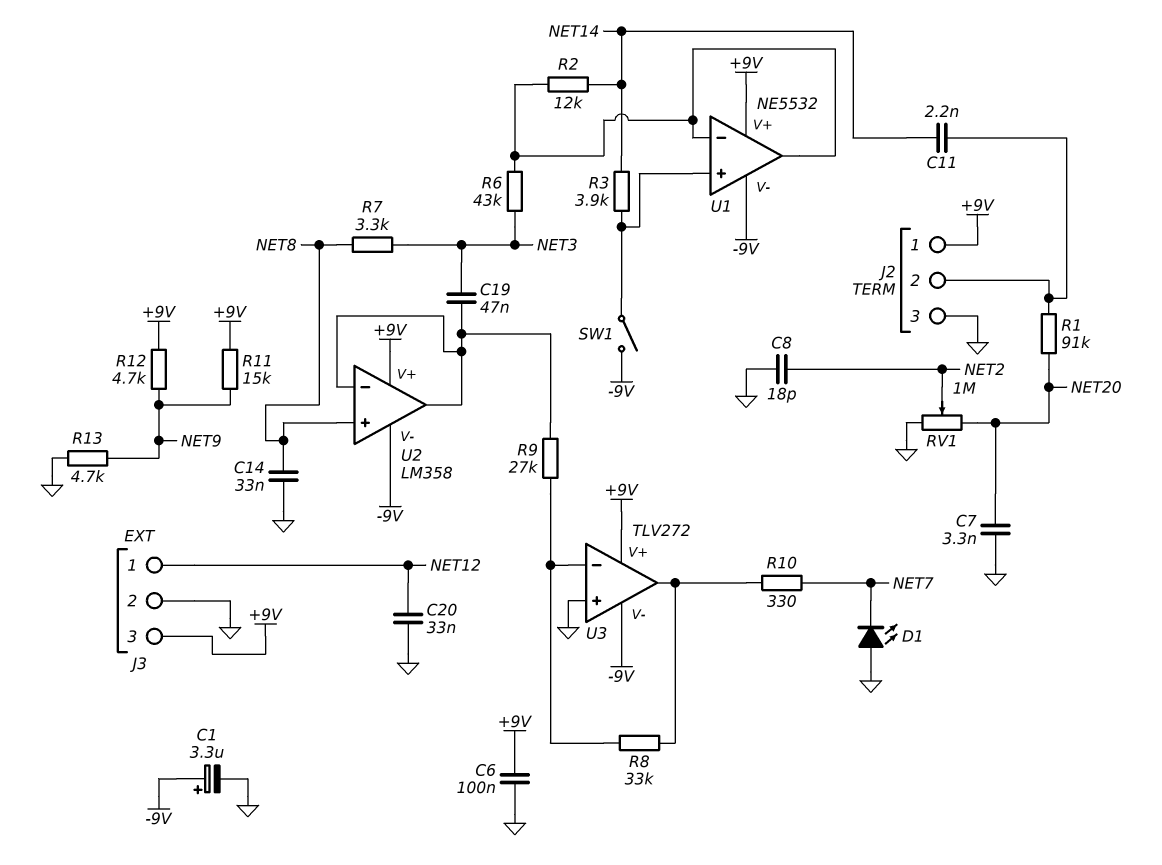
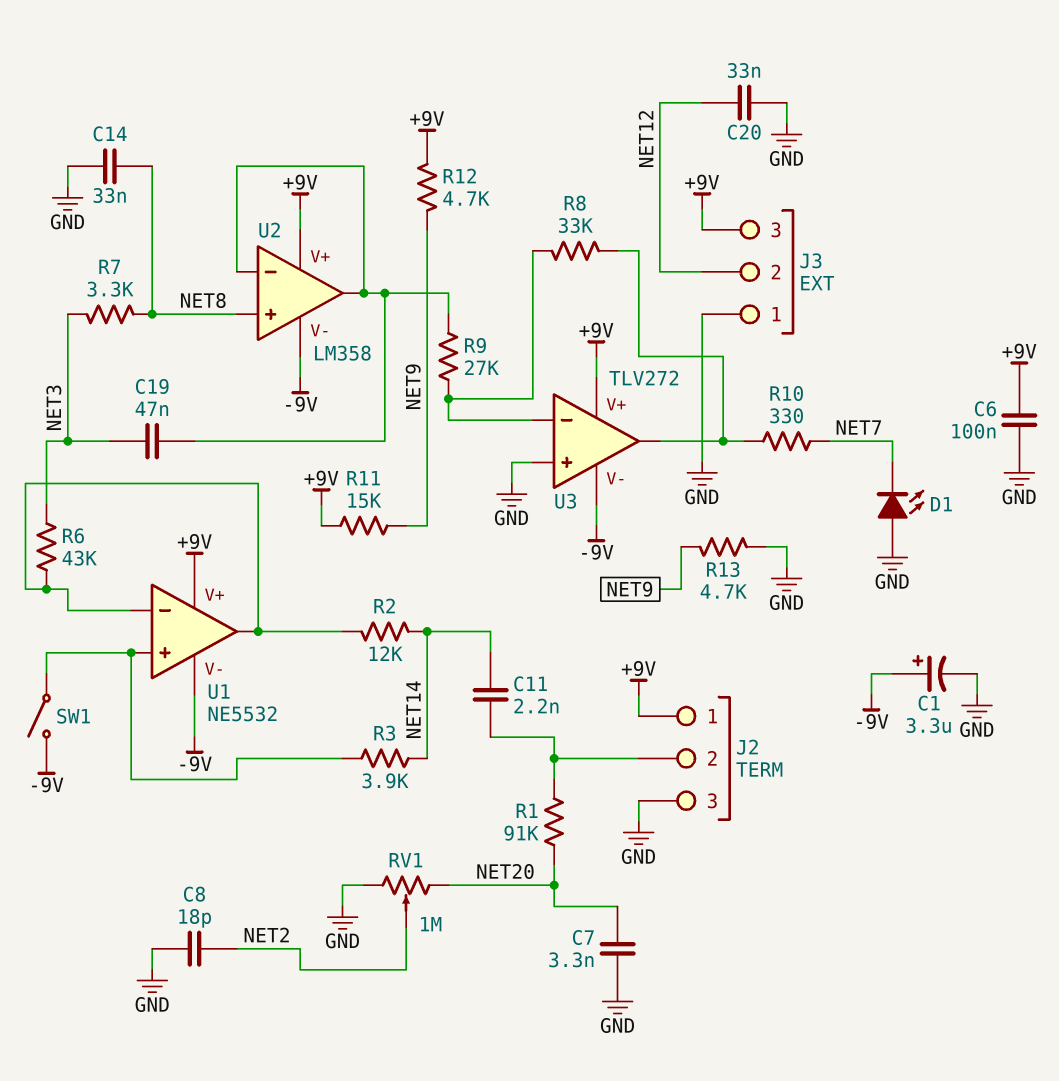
J3 pin 1: NET12 -> GND
J3 pin 2: GND -> NET12

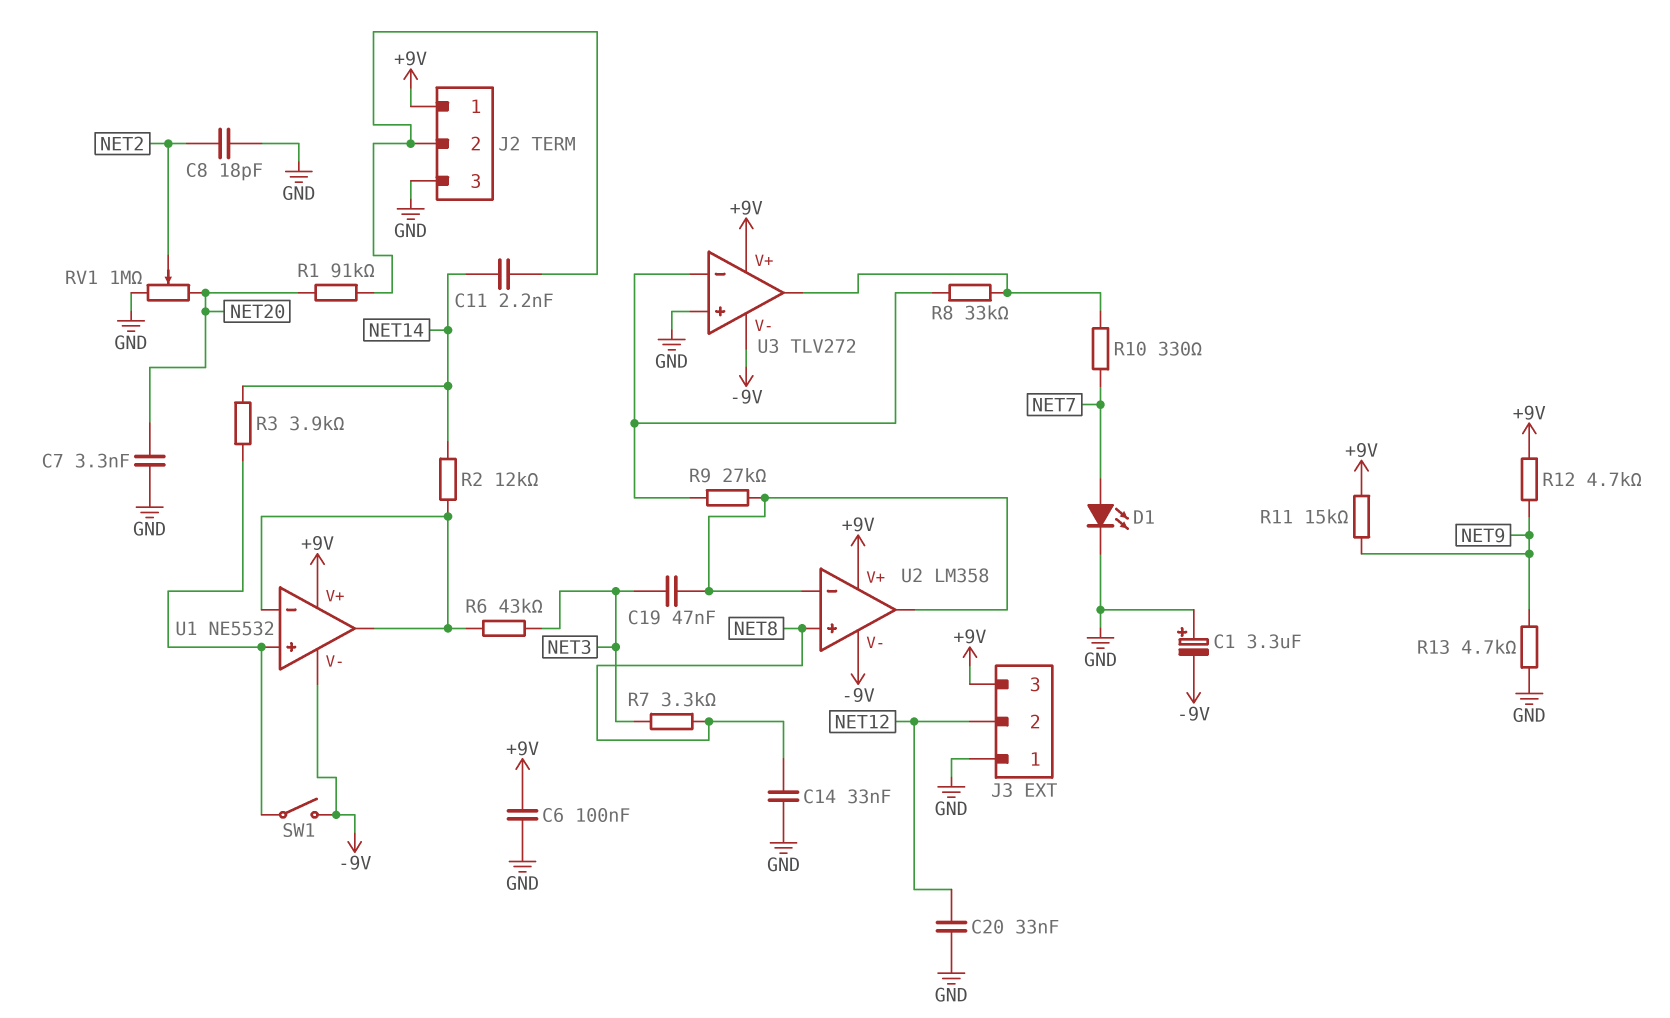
C1: 3.3uF (plus -9V, minus GND) -> 3.3uF (plus GND, minus -9V)
D1: LED (A GND, K NET7) -> LED (A NET7, K GND)

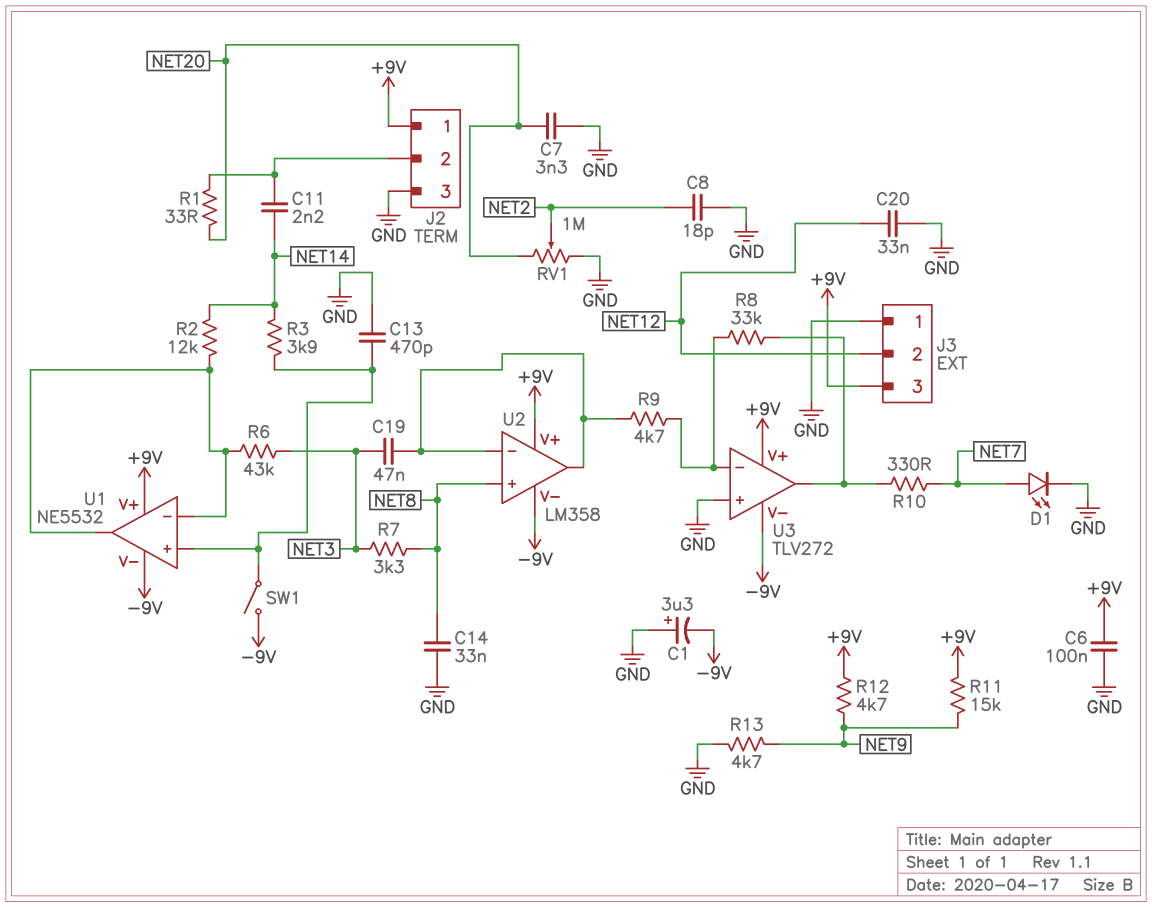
C13: none -> 470pF (GND, U1/in+)
R1: 91k (J2/2, NET20) -> 33 (J2/2, NET20)
R9: 27k (U2/in-, U3/in-) -> 4.7k (U2/in-, U3/in-)

